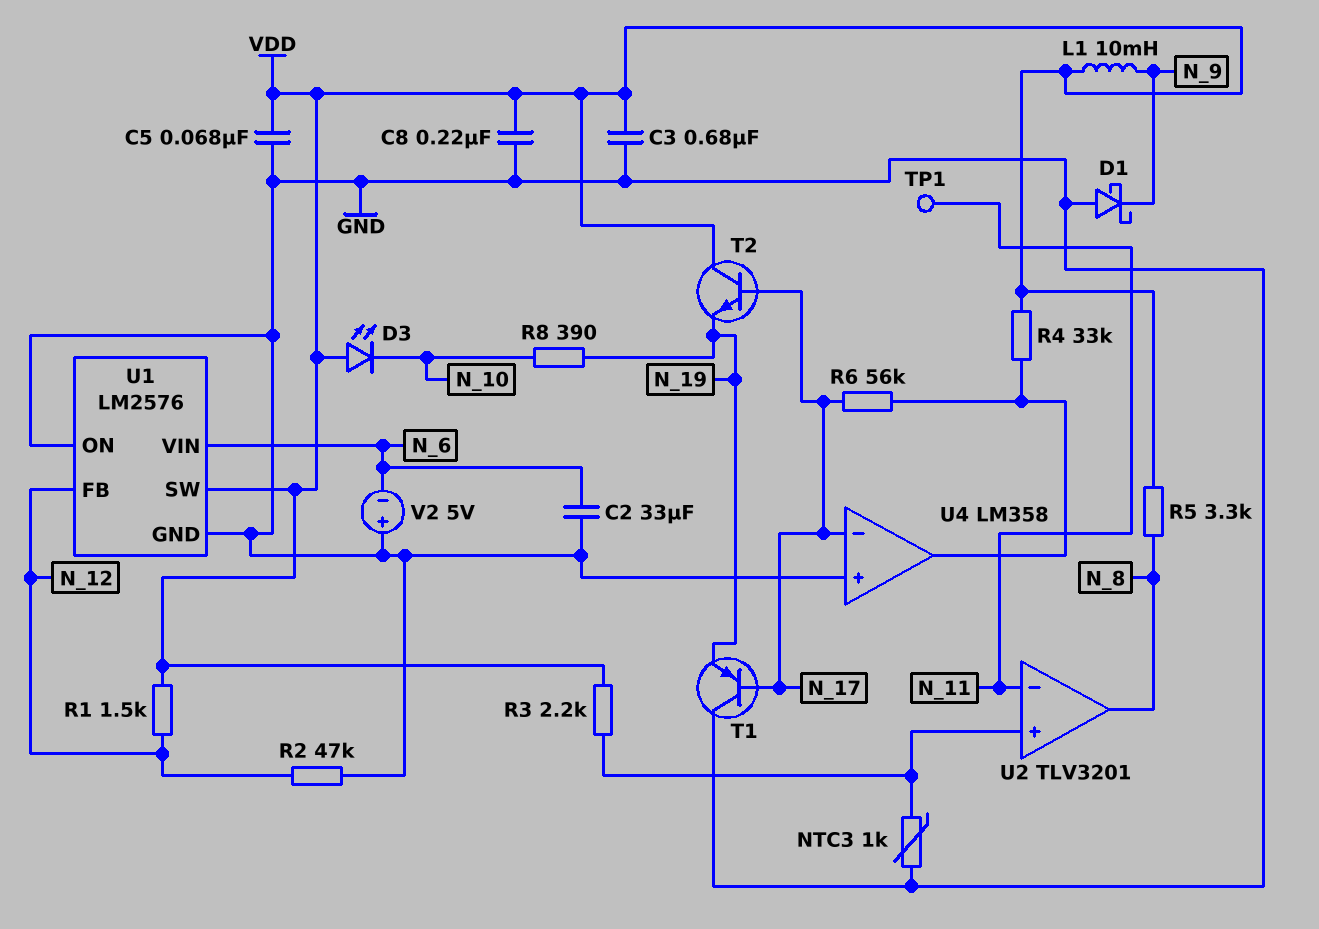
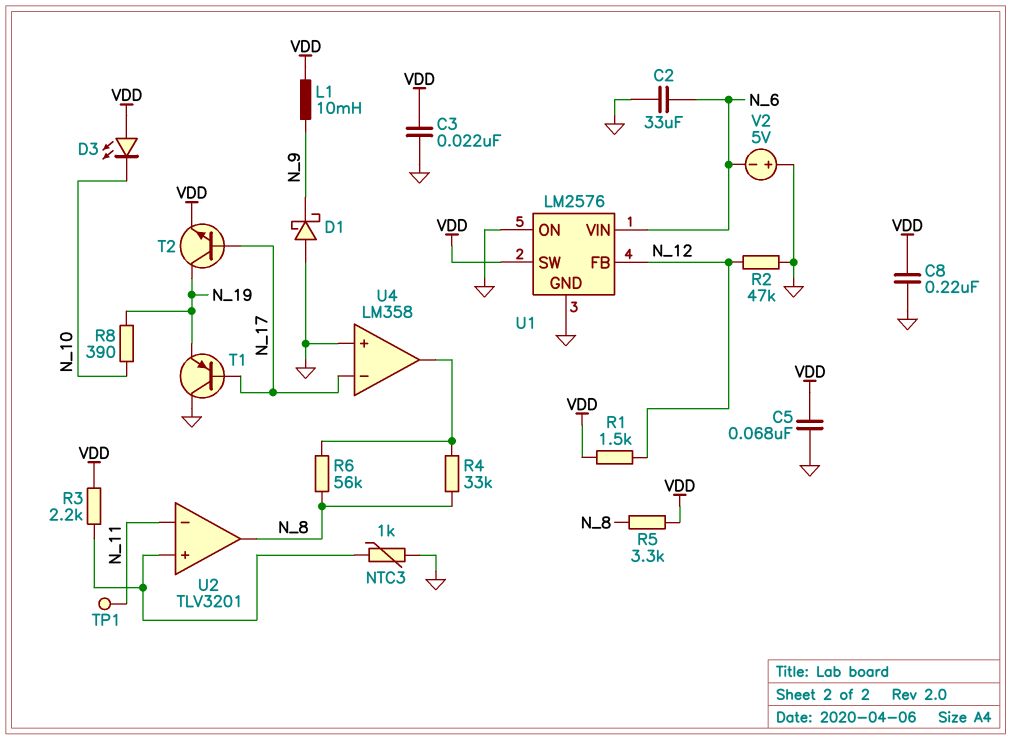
C3: 680nF (GND, VDD) -> 22nF (GND, VDD)
R4: 33k (U4/out, VDD) -> 33k (N_8, U4/out)
R6: 56k (N_17, U4/out) -> 56k (N_8, U4/out)
T2: NPN (B N_17, C VDD, E N_19) -> NPN (B N_17, C N_19, E VDD)

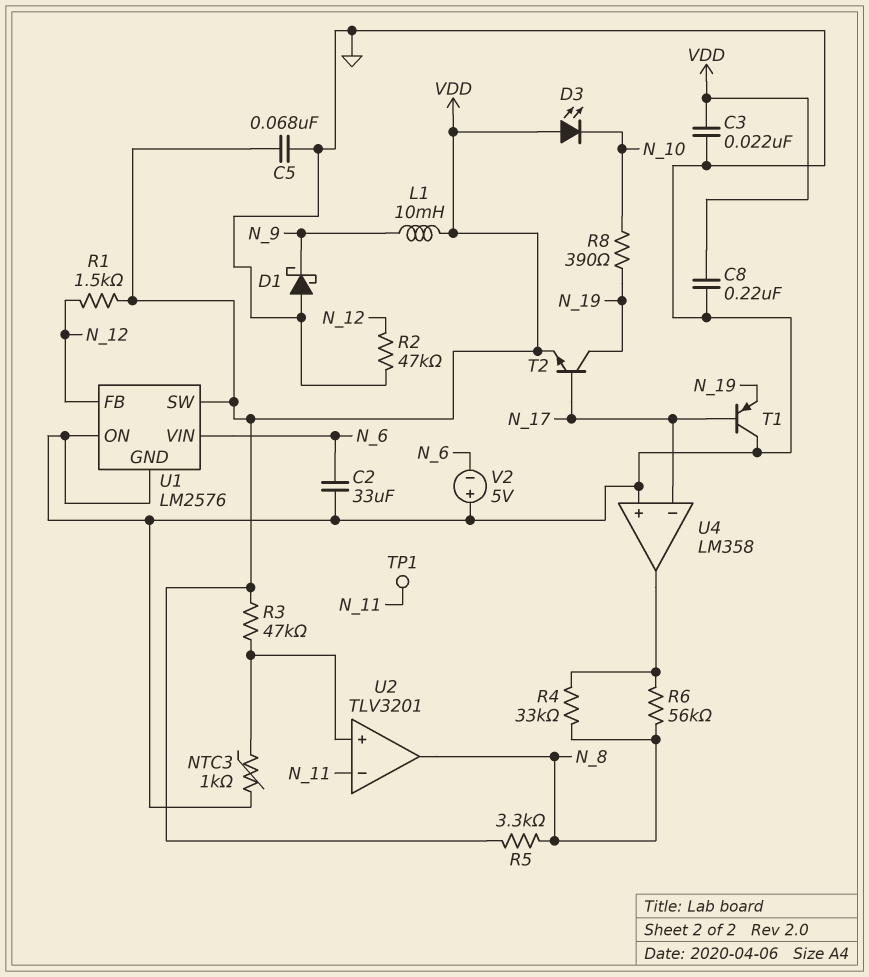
R3: 2.2k (U2/in+, VDD) -> 47k (U2/in+, VDD)

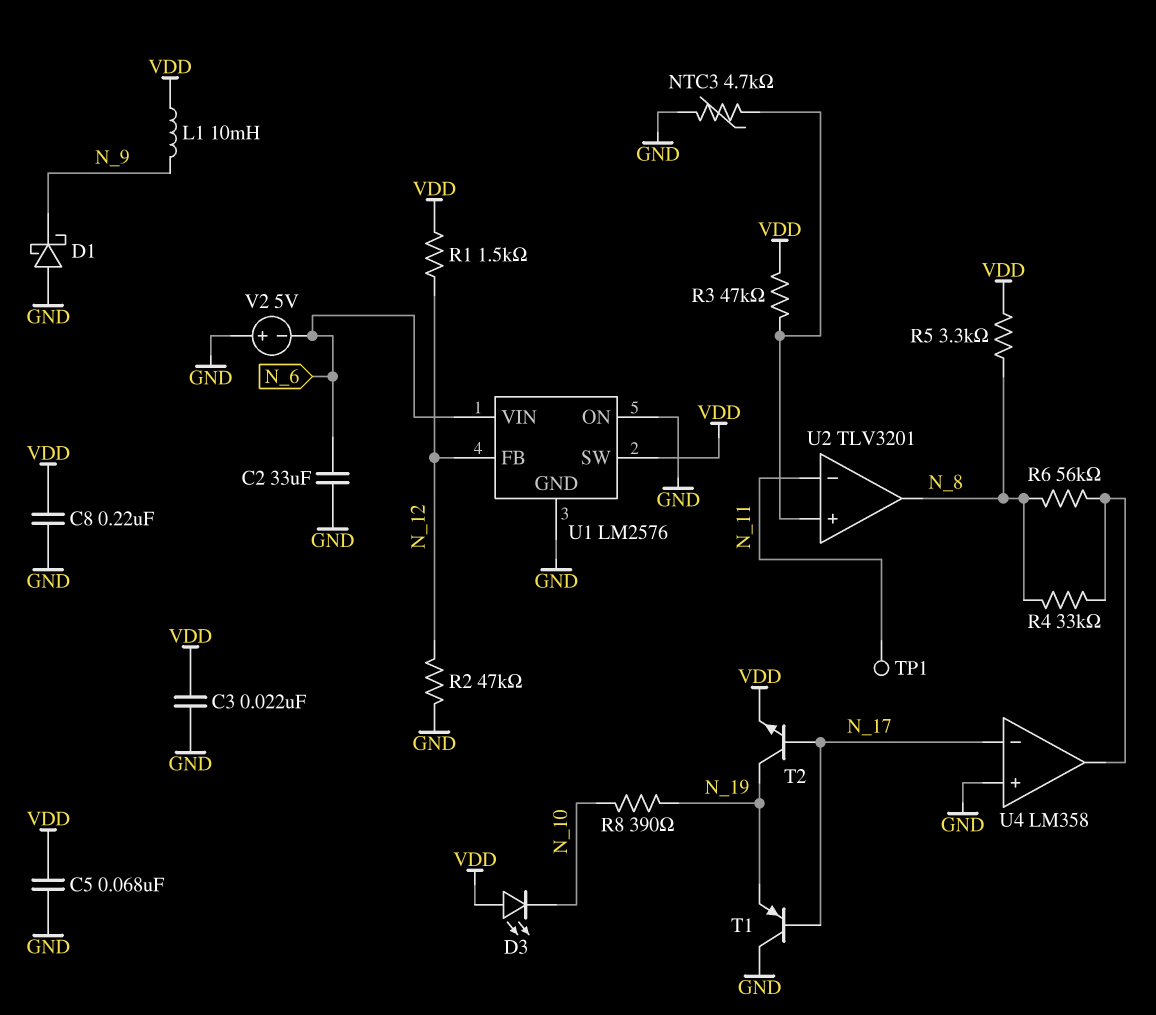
NTC3: 1k (GND, U2/in+) -> 4.7k (GND, U2/in+)

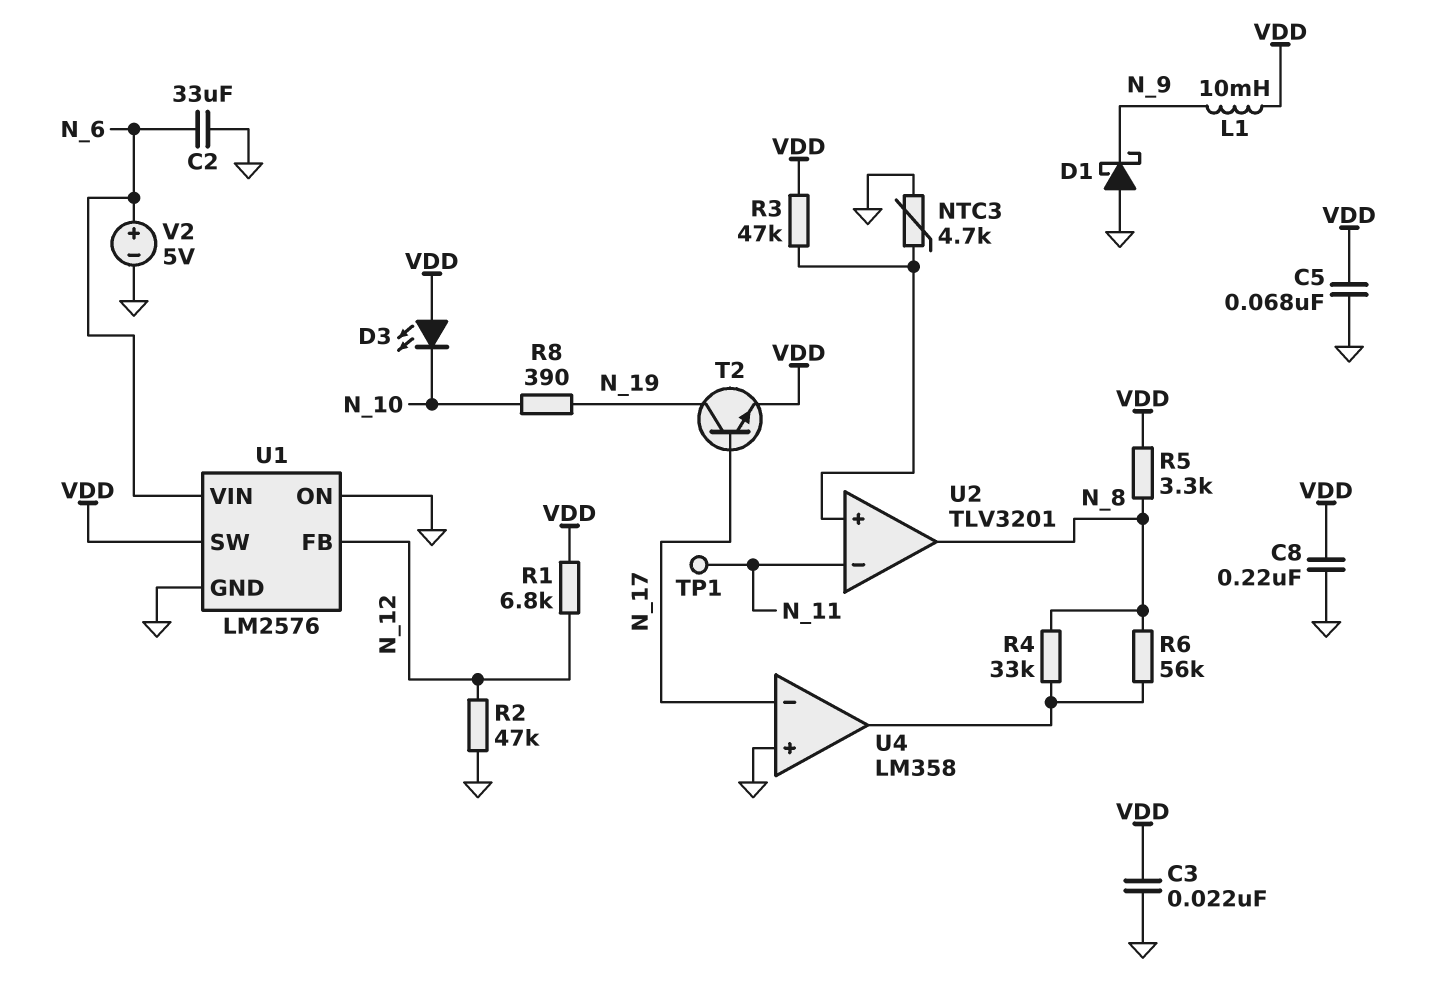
R1: 1.5k (N_12, VDD) -> 6.8k (N_12, VDD)
T1: PNP (B N_17, C GND, E N_19) -> none
V2: 5V (plus GND, minus N_6) -> 5V (plus N_6, minus GND)

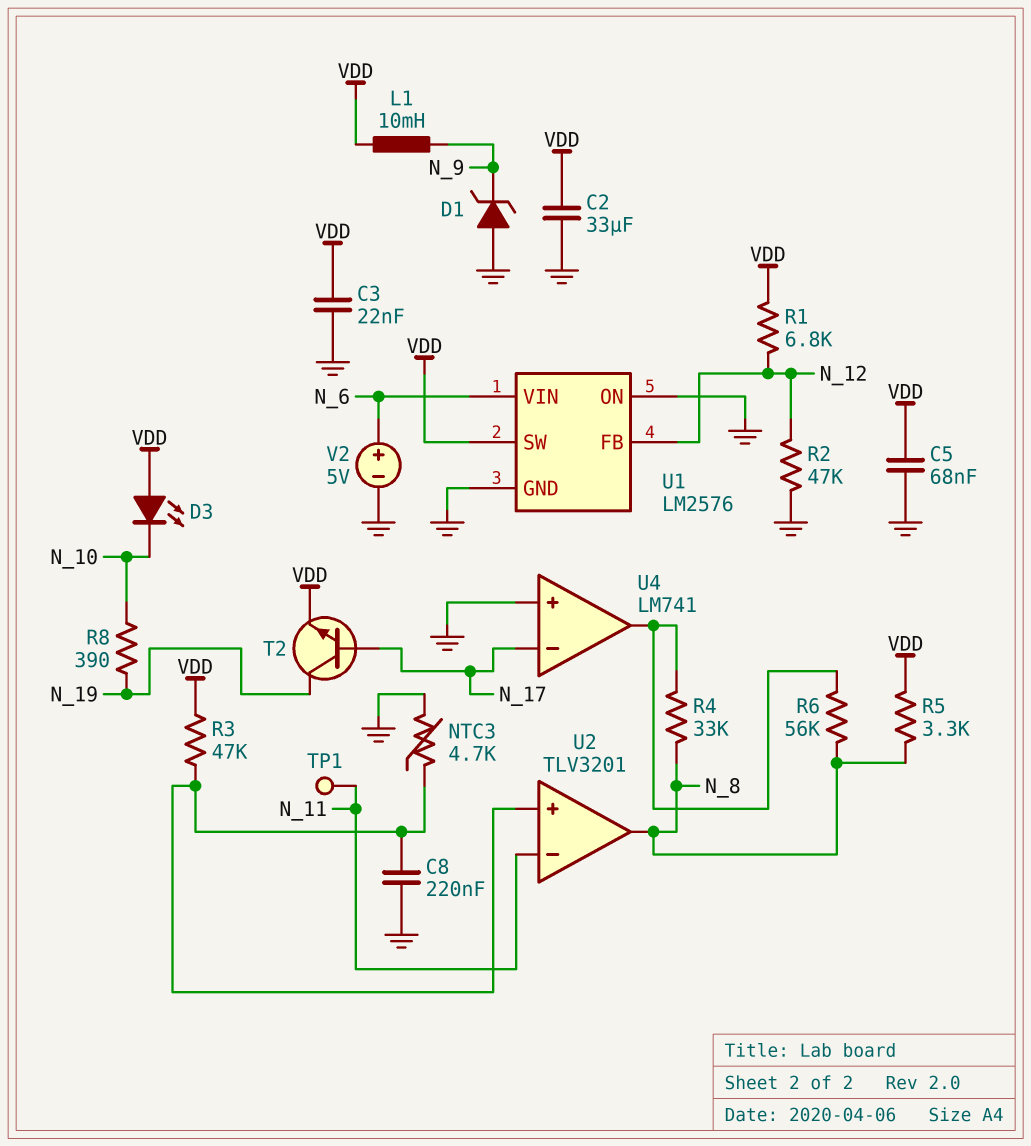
C2: 33uF (GND, N_6) -> 33uF (GND, VDD)
C8: 220nF (GND, VDD) -> 220nF (GND, U2/in+)
D1: schottky (A GND, K N_9) -> zener (A GND, K N_9)
U4: LM358 -> LM741

